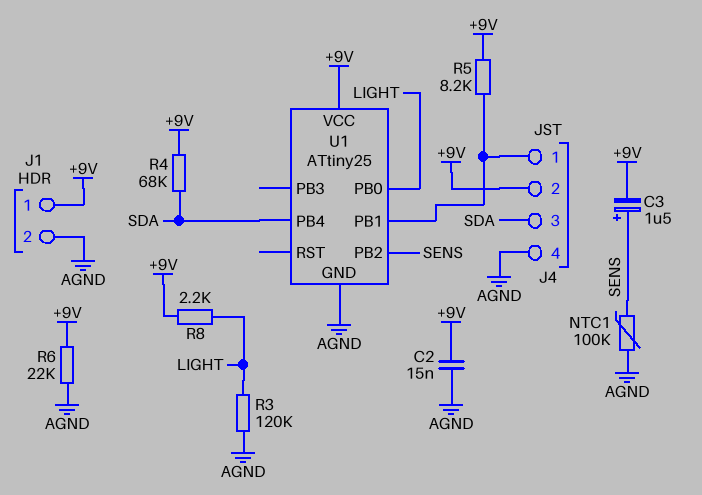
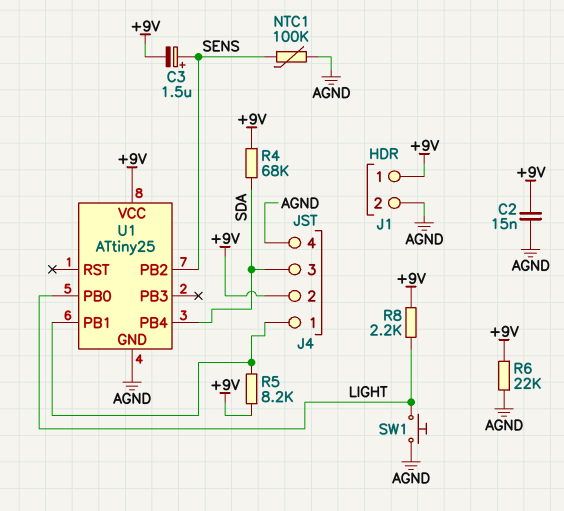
R3: 120k (AGND, LIGHT) -> none
SW1: none -> button (AGND, LIGHT)

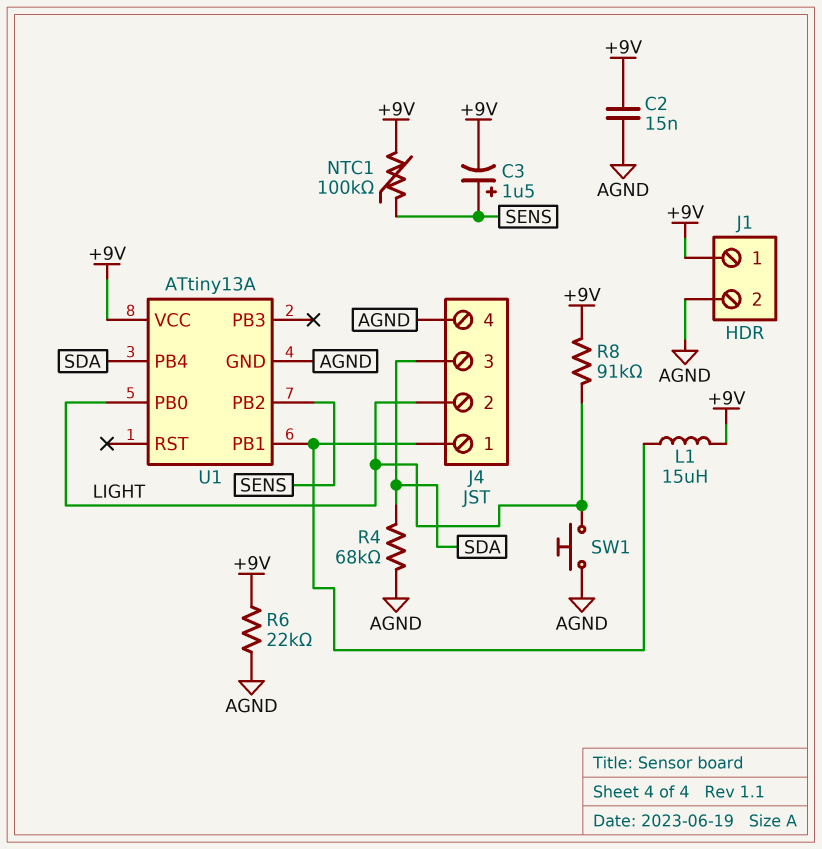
J4 pin 2: +9V -> LIGHT
L1: none -> 15uH (+9V, J4/1)
NTC1: 100k (AGND, SENS) -> 100k (+9V, SENS)
R4: 68k (+9V, SDA) -> 68k (AGND, SDA)
R5: 8.2k (+9V, J4/1) -> none
R8: 2.2k (+9V, LIGHT) -> 91k (+9V, LIGHT)
U1: ATtiny25 -> ATtiny13A

